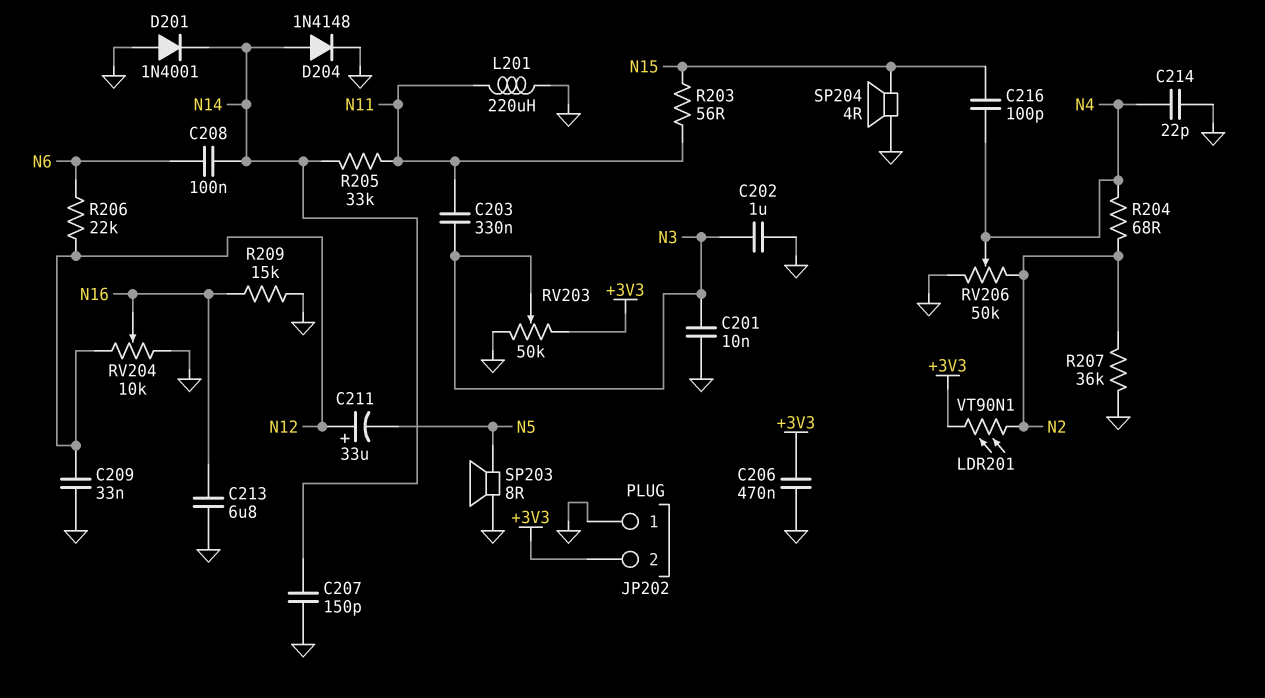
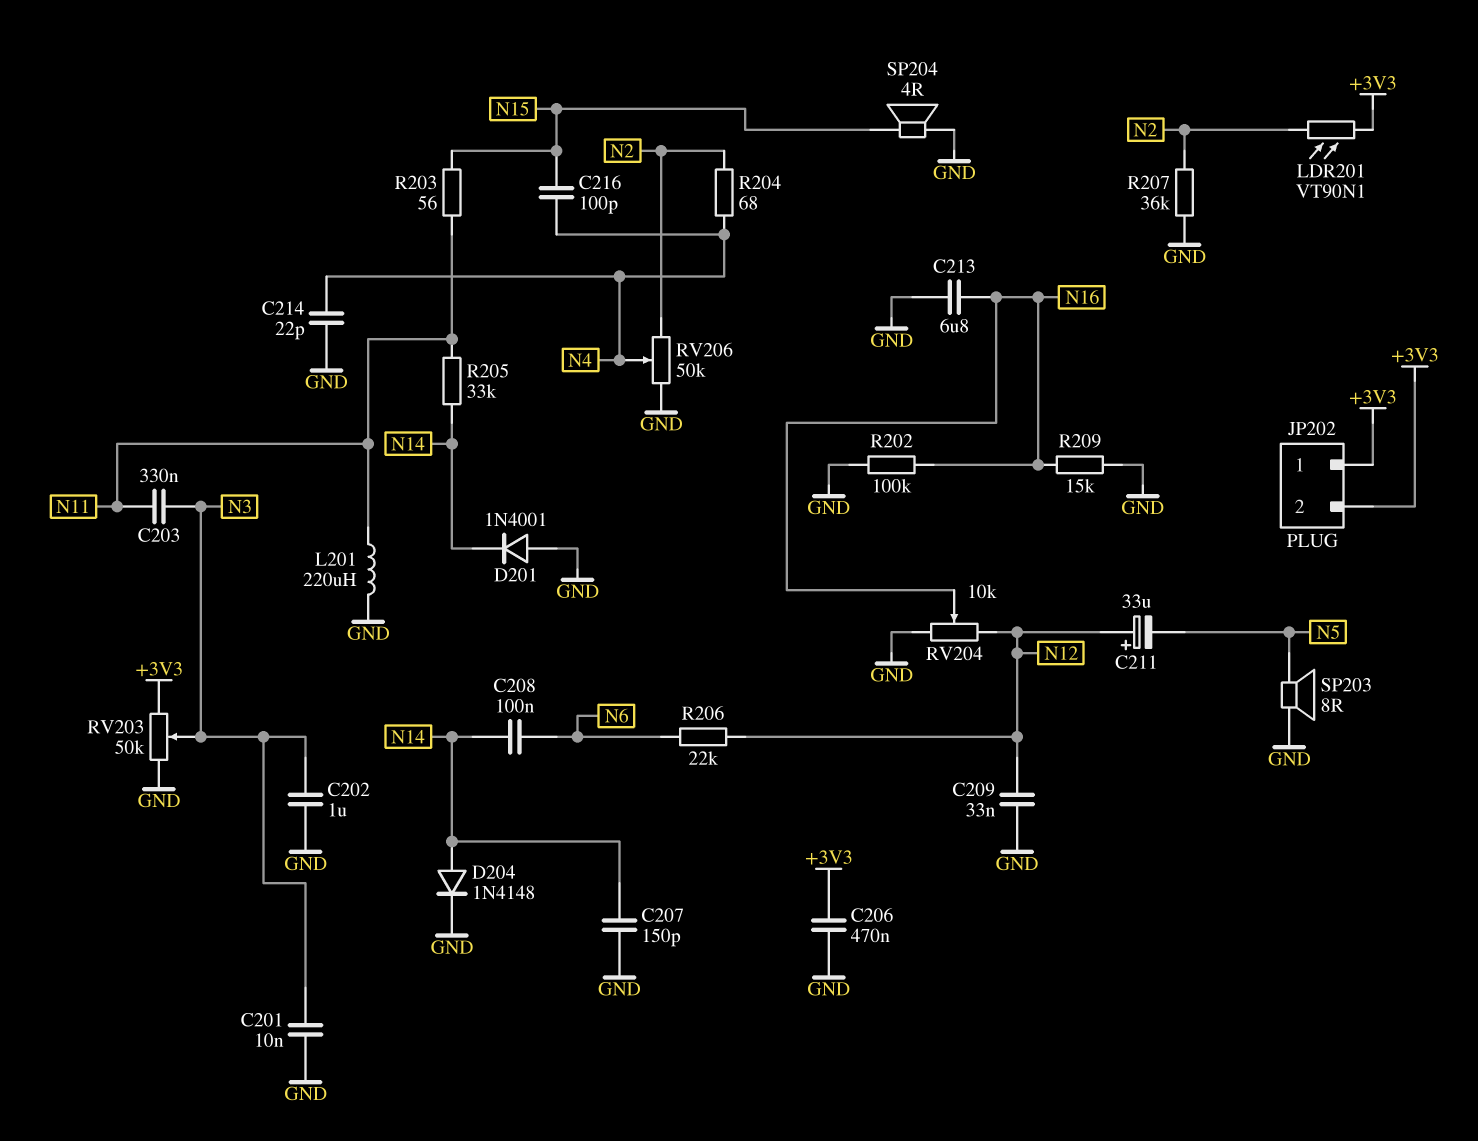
JP202 pin 1: GND -> +3V3
R202: none -> 100k (GND, N16)

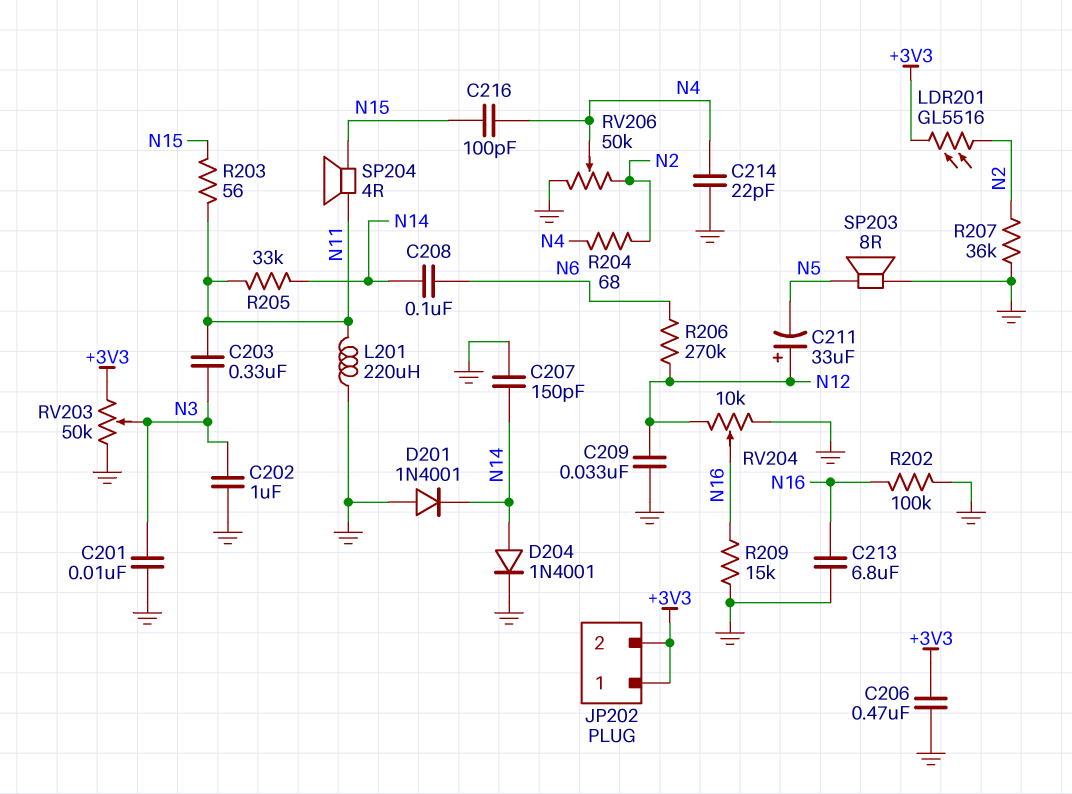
D204: diode 1N4148 (A N14, K GND) -> diode 1N4001 (A N14, K GND)
LDR201: VT90N1 (+3V3, N2) -> GL5516 (+3V3, N2)
R206: 22k (N6, N12) -> 270k (N6, N12)
SP204: speaker 4R (GND, N15) -> speaker 4R (N11, N15)

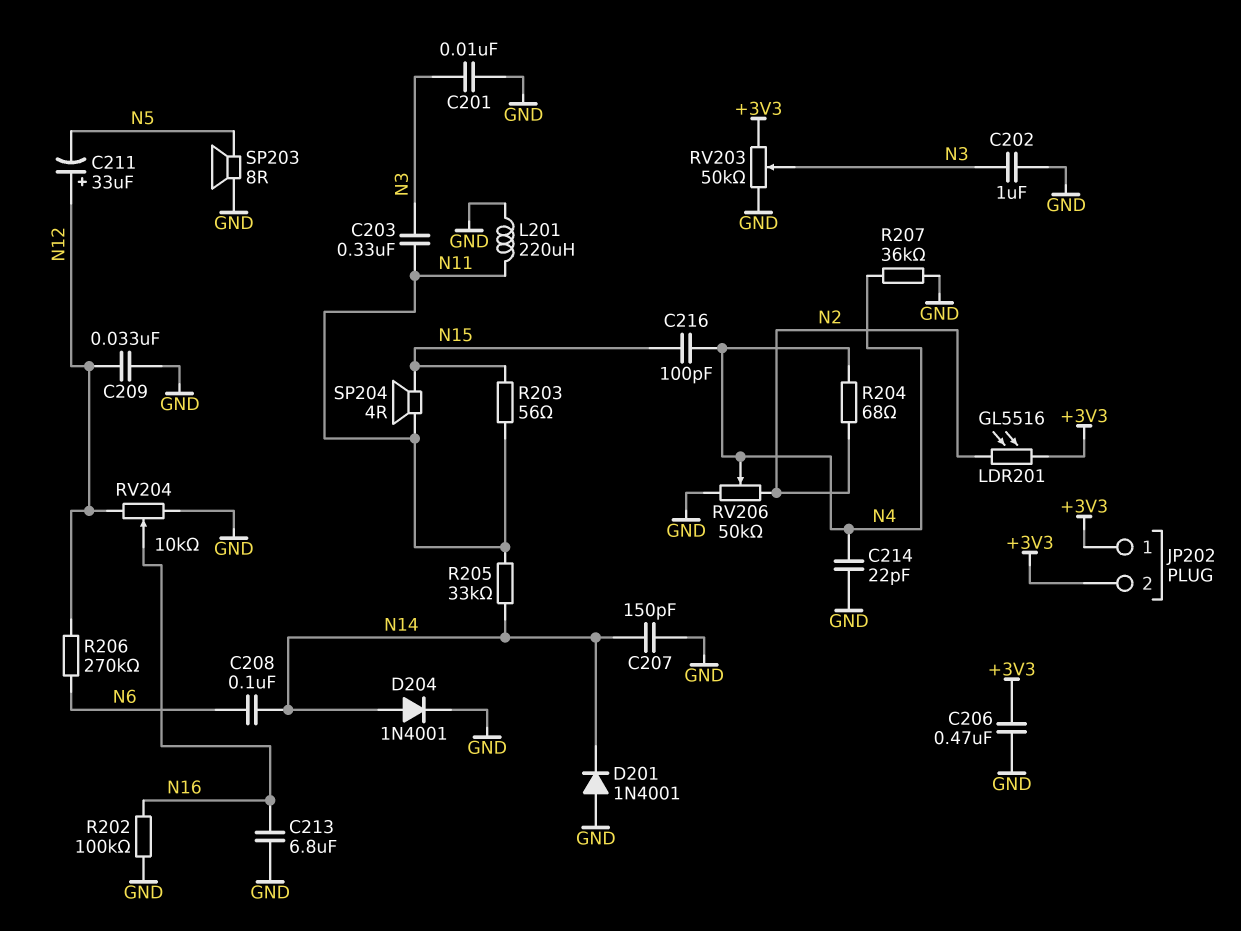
R207: 36k (GND, N2) -> 36k (GND, N4)
R209: 15k (GND, N16) -> none

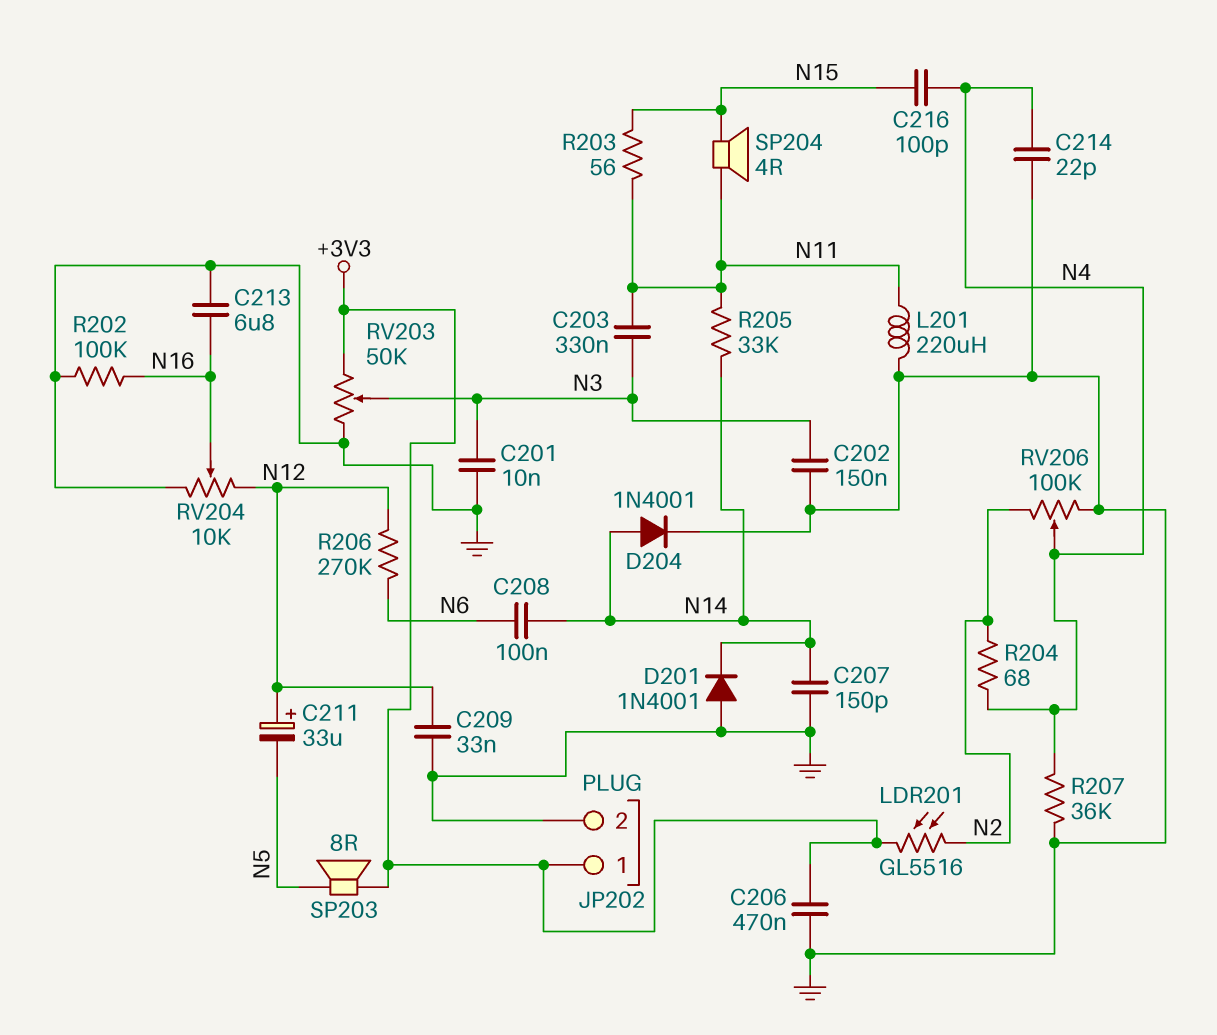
C202: 1uF (GND, N3) -> 150nF (GND, N3)
JP202 pin 2: +3V3 -> GND
RV206: 50k (GND, N2, wiper N4) -> 100k (GND, N2, wiper N4)
SP203: speaker 8R (GND, N5) -> speaker 8R (+3V3, N5)

